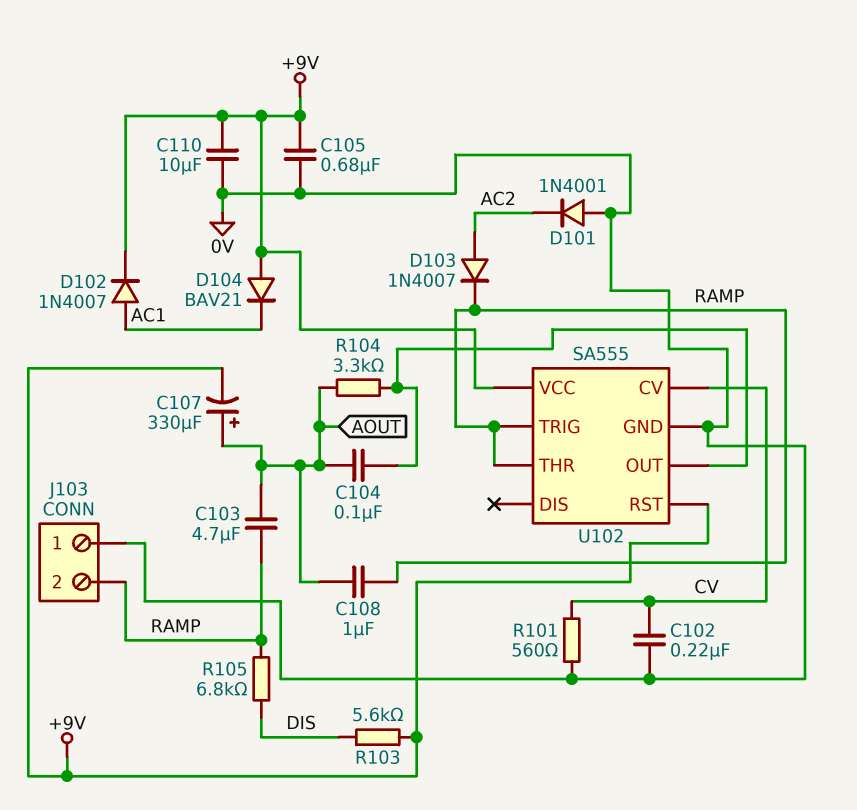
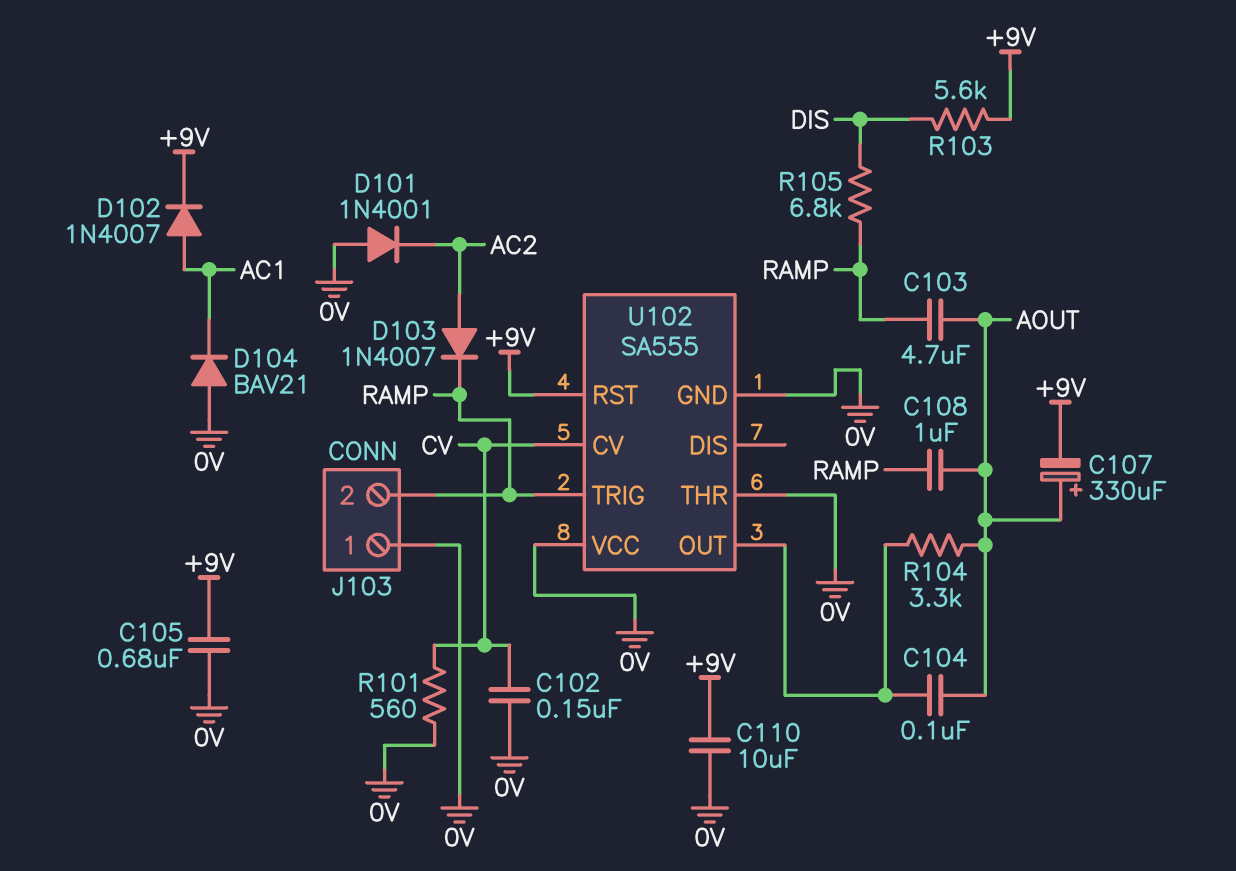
C102: 220nF (0V, CV) -> 150nF (0V, CV)
D104: diode BAV21 (A +9V, K AC1) -> diode BAV21 (A 0V, K AC1)
U102 pin THR: RAMP -> 0V
U102 pin VCC: +9V -> 0V

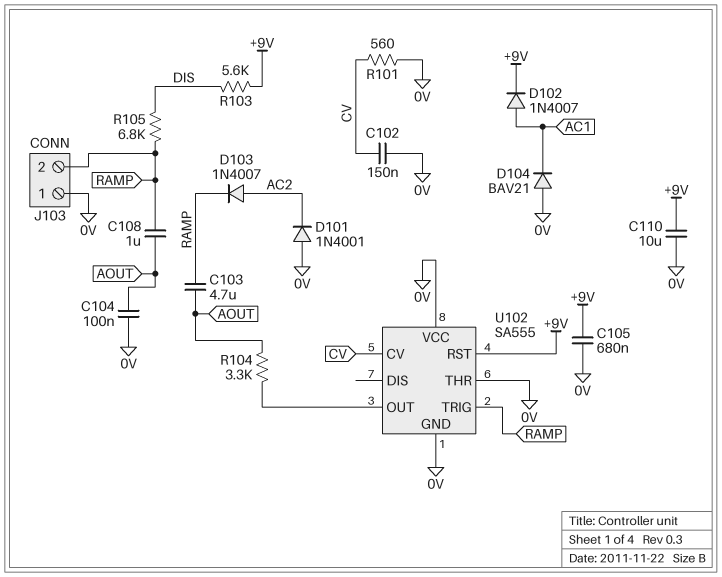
C104: 100nF (AOUT, U102/OUT) -> 100nF (0V, AOUT)
C107: 330uF (plus AOUT, minus +9V) -> none

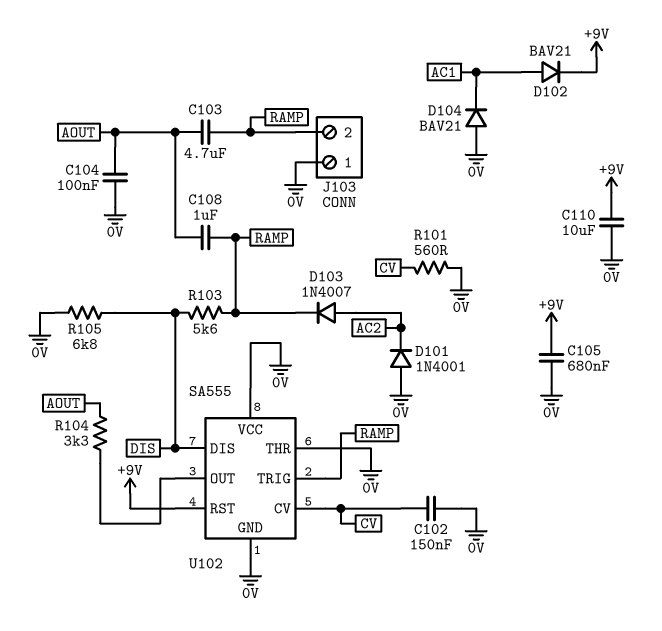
D102: diode 1N4007 (A AC1, K +9V) -> diode BAV21 (A AC1, K +9V)
R103: 5.6k (+9V, DIS) -> 5.6k (DIS, RAMP)
R105: 6.8k (DIS, RAMP) -> 6.8k (0V, DIS)
U102 pin DIS: none -> DIS

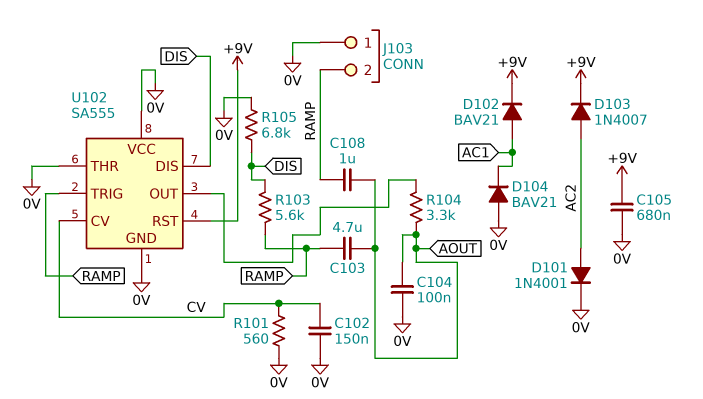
C110: 10uF (+9V, 0V) -> none
D101: diode 1N4001 (A 0V, K AC2) -> diode 1N4001 (A AC2, K 0V)
D103: diode 1N4007 (A AC2, K RAMP) -> diode 1N4007 (A AC2, K +9V)

